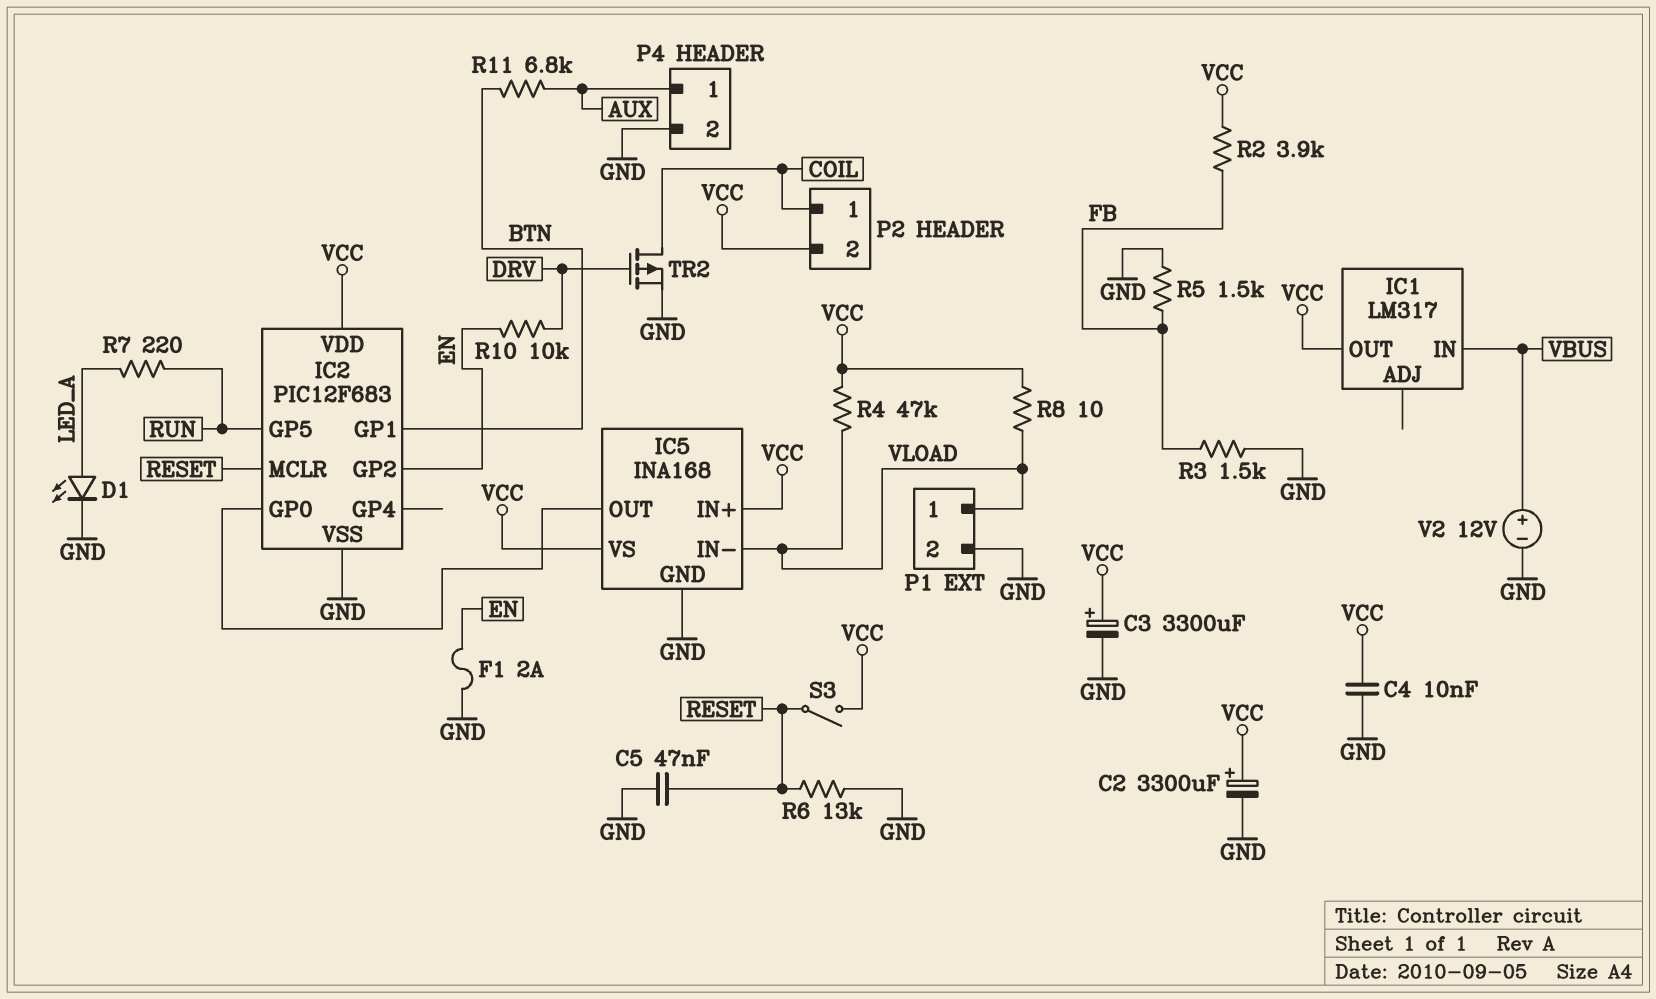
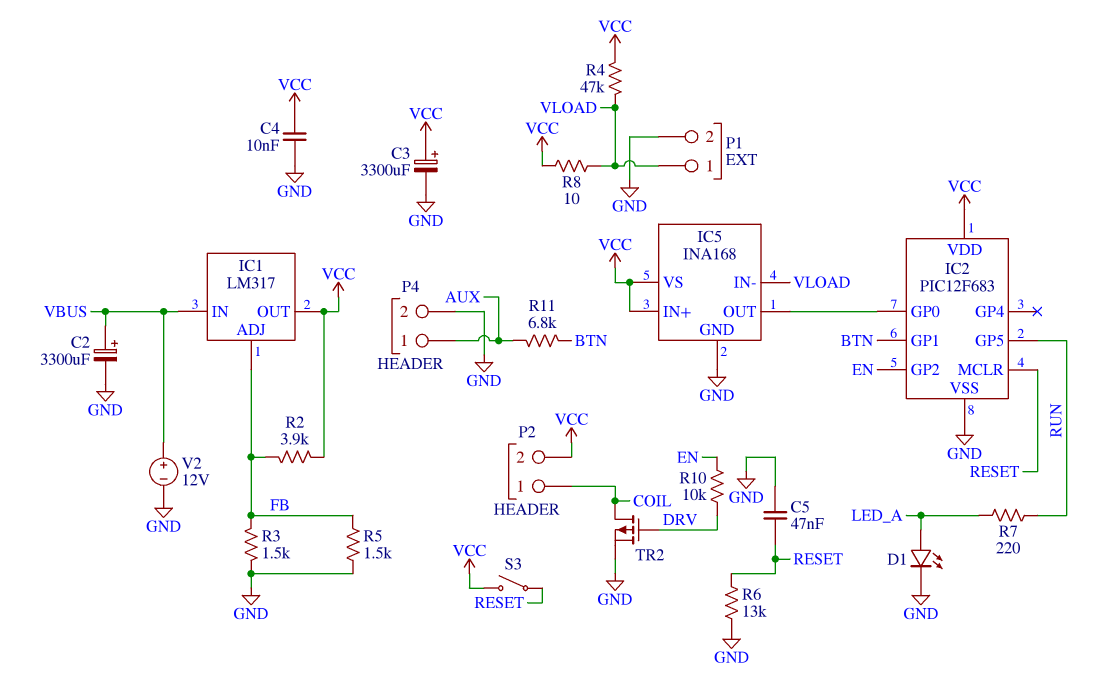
C2: 3300uF (plus VCC, minus GND) -> 3300uF (plus VBUS, minus GND)
F1: 2A (EN, GND) -> none
IC1 pin ADJ: none -> FB

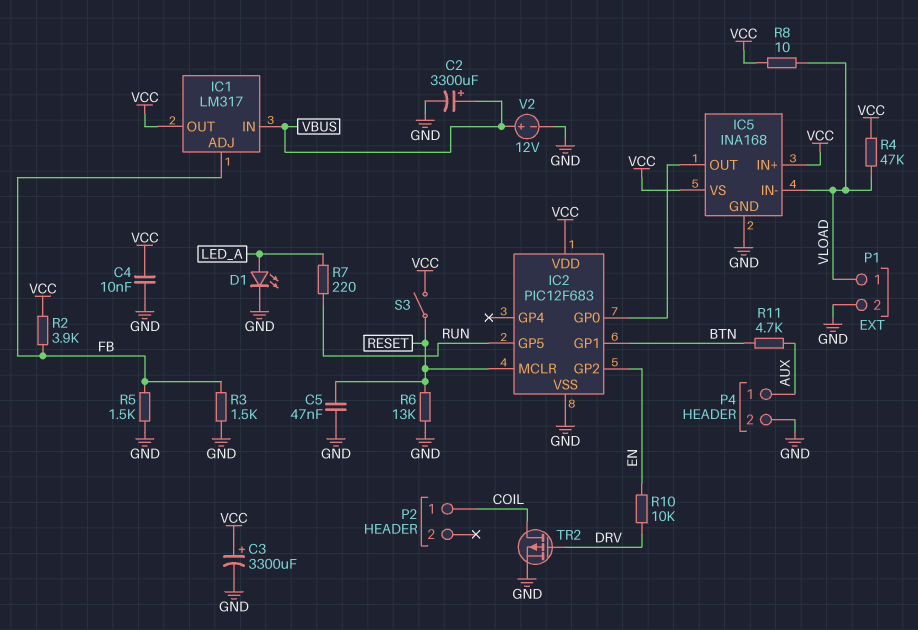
P2 pin 2: VCC -> none
R11: 6.8k (AUX, BTN) -> 4.7k (AUX, BTN)

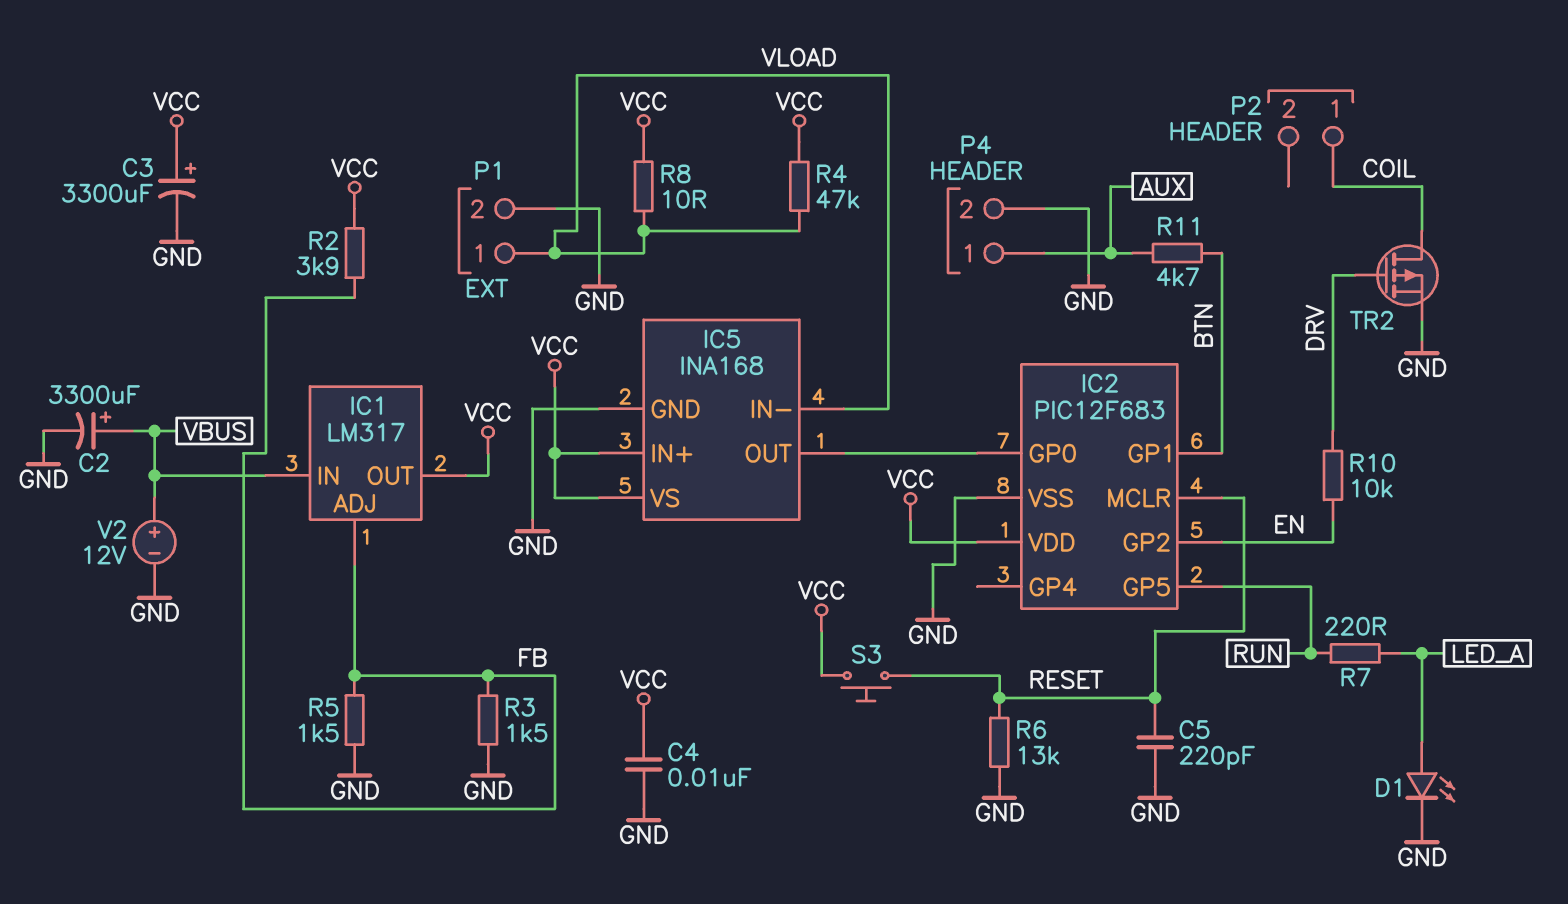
C5: 47nF (GND, RESET) -> 220pF (GND, RESET)
S3: switch (RESET, VCC) -> button (RESET, VCC)

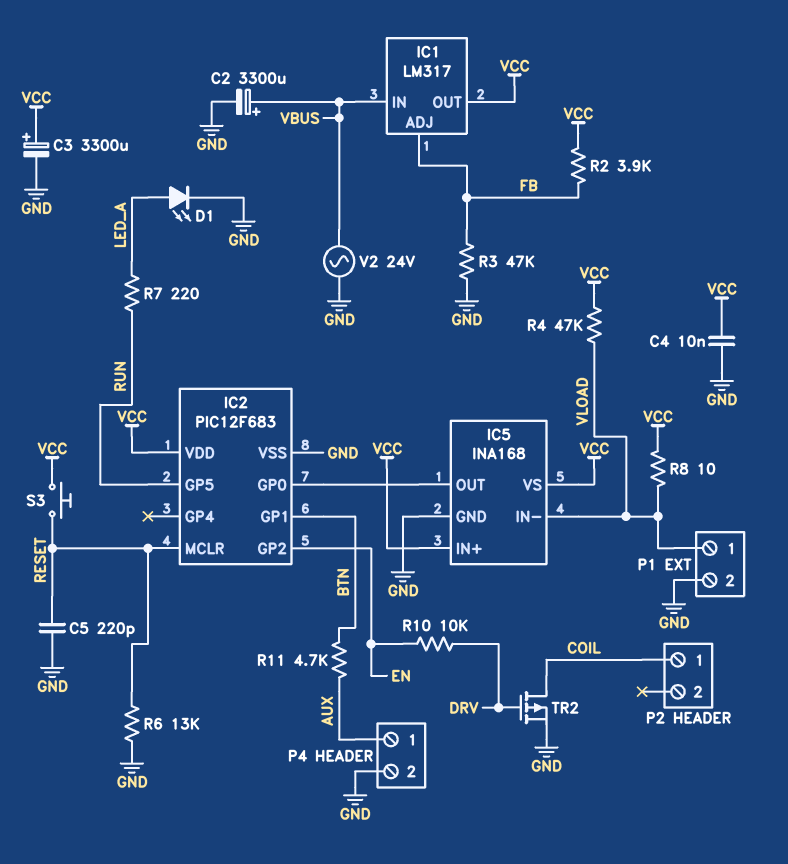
R3: 1.5k (FB, GND) -> 47k (FB, GND)
R5: 1.5k (FB, GND) -> none
V2: 12V (plus VBUS, minus GND) -> AC 24V (GND, VBUS)

